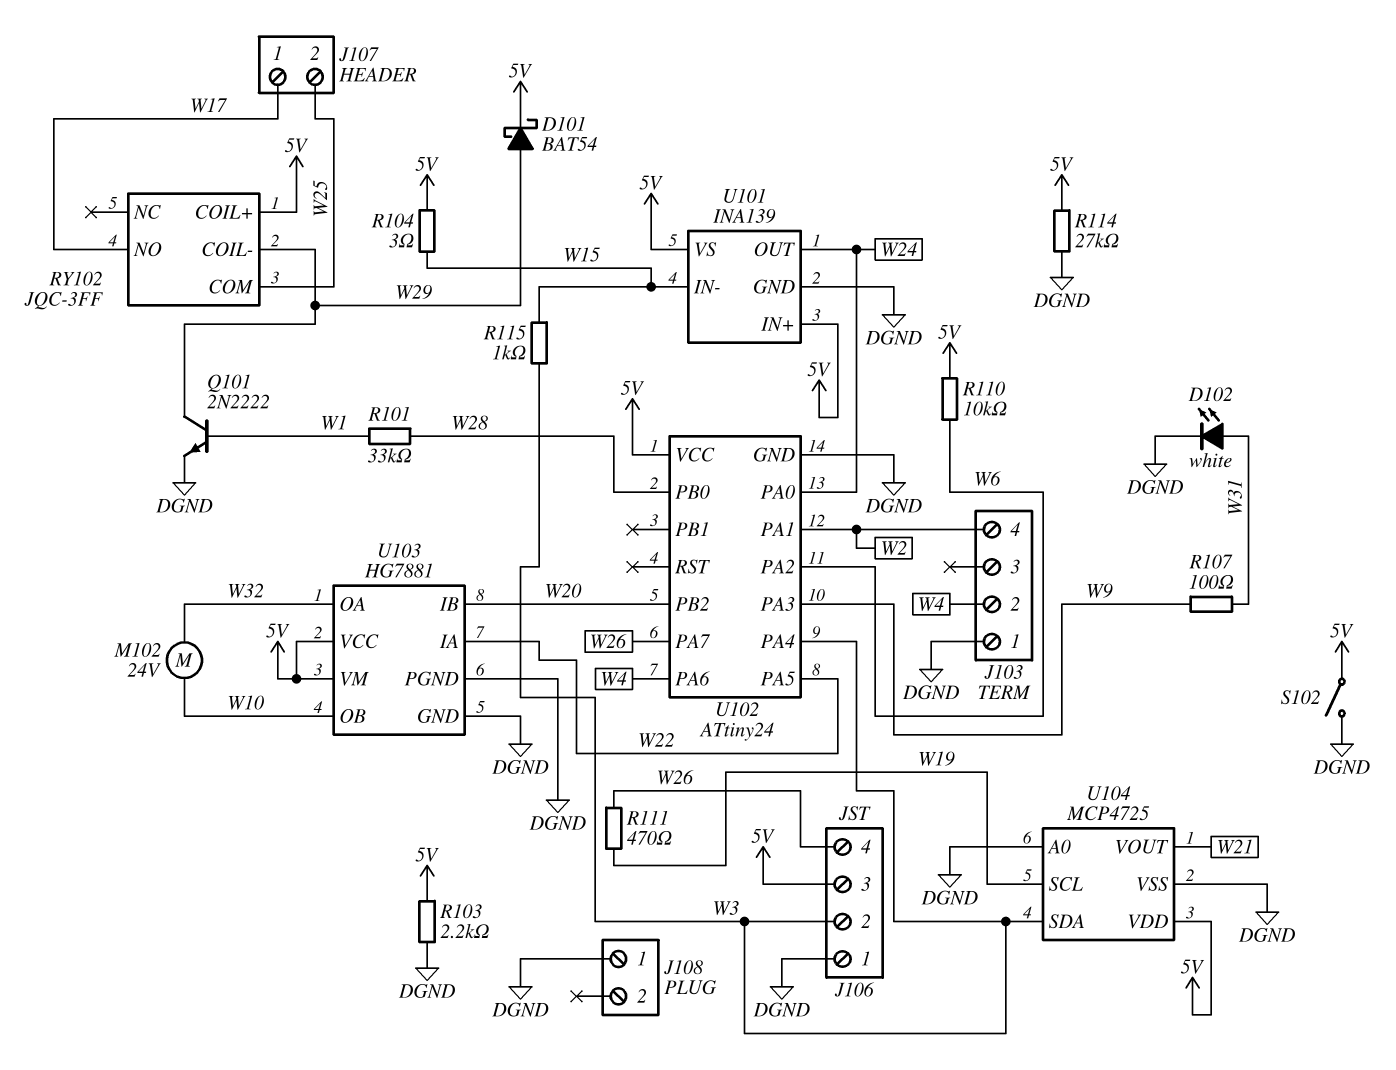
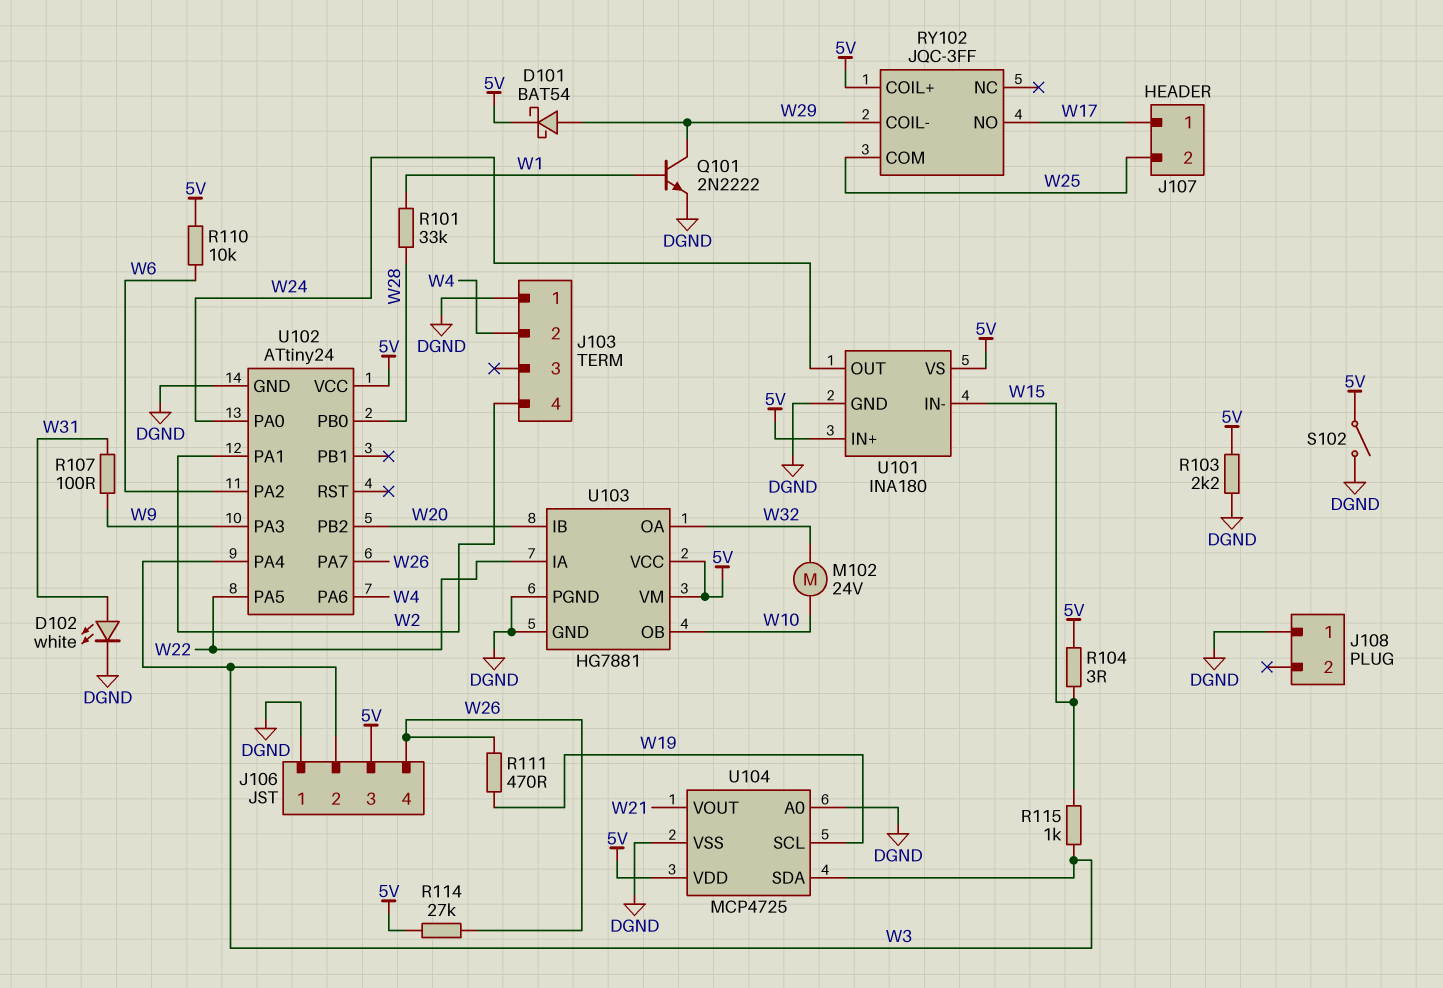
R114: 27k (5V, DGND) -> 27k (5V, W26)
U101: INA139 -> INA180

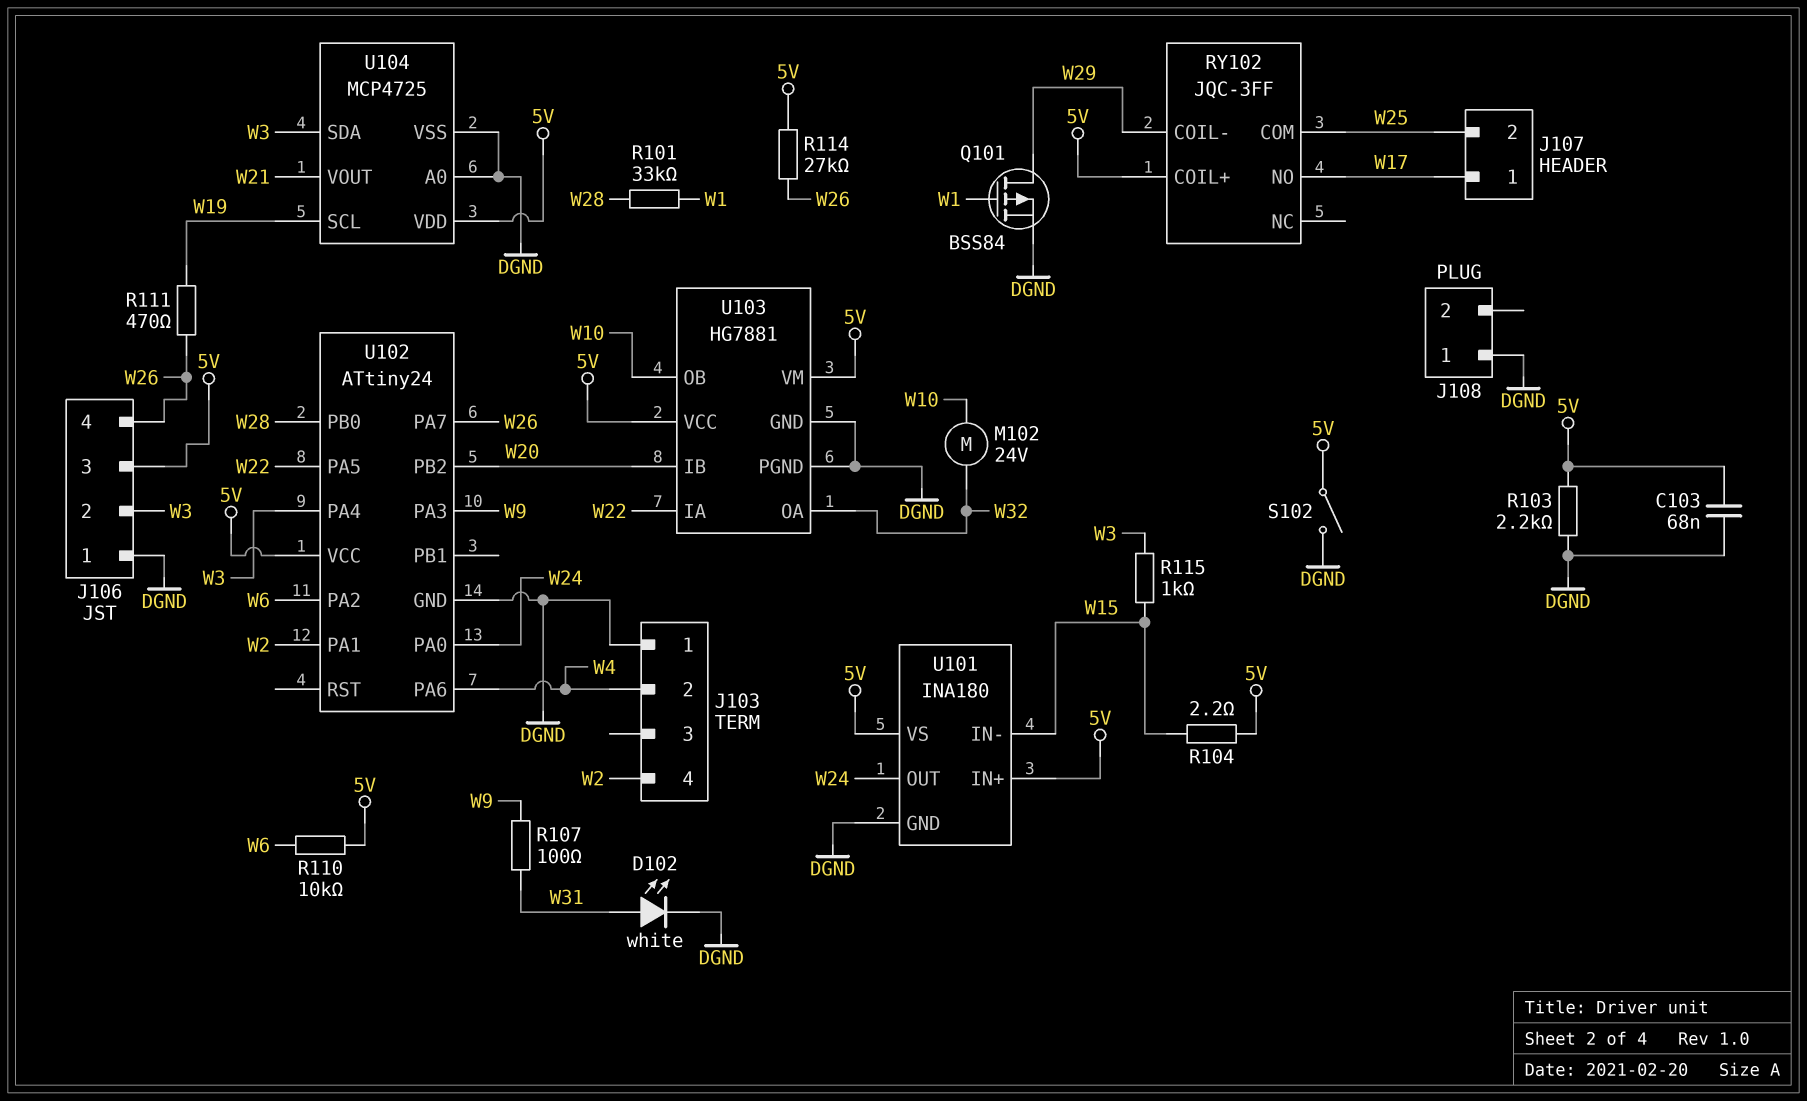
C103: none -> 68nF (5V, DGND)
D101: schottky BAT54 (A W29, K 5V) -> none
Q101: NPN 2N2222 (B W1, C W29, E DGND) -> PMOS BSS84 (G W1, D W29, S DGND)
R104: 3 (5V, W15) -> 2.2 (5V, W15)

